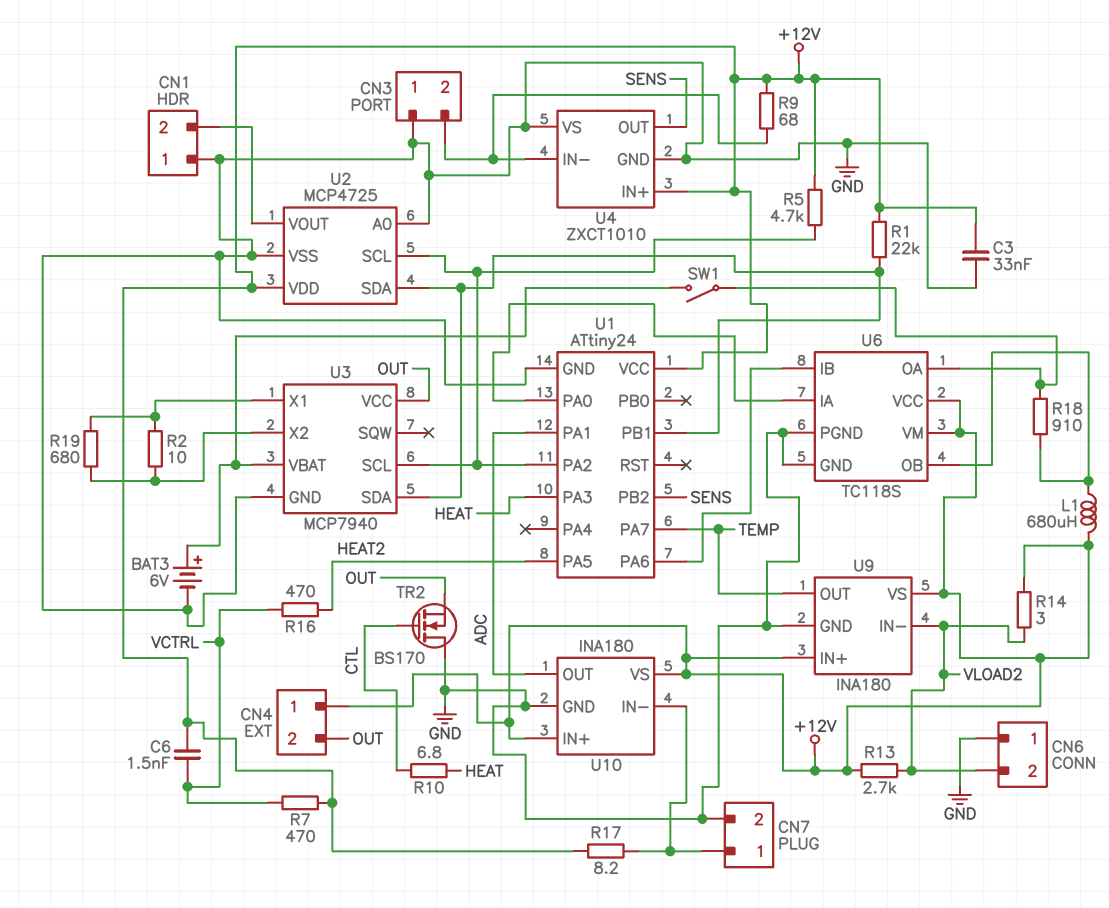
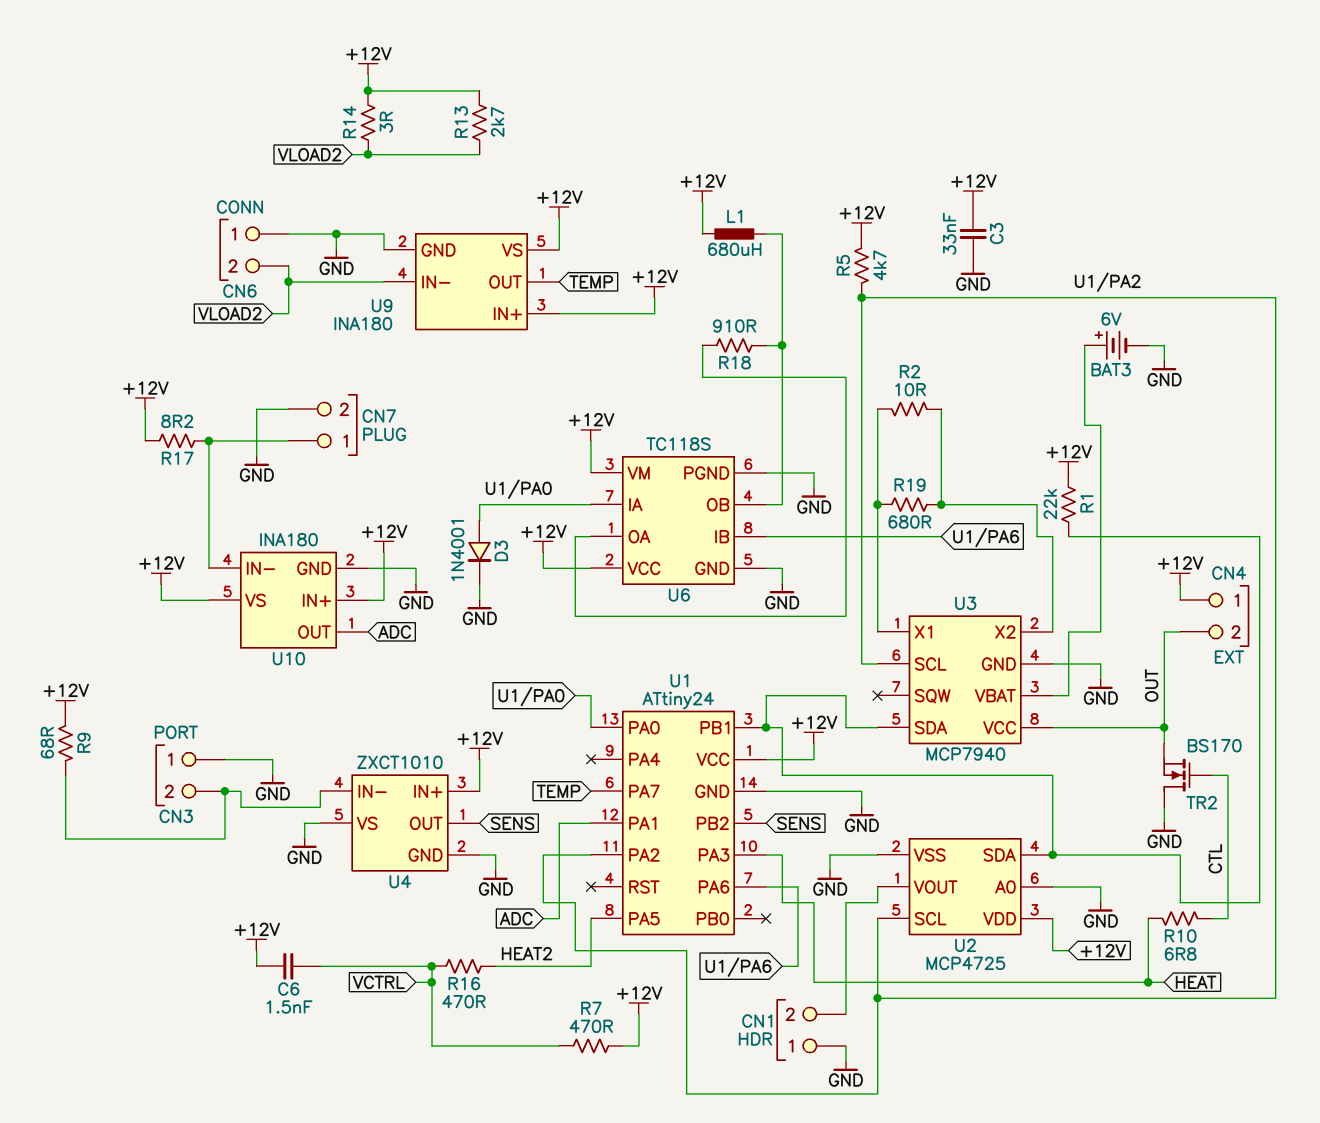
D3: none -> diode 1N4001 (A U1/PA0, K GND)
SW1: switch (U3/VBAT, U6/OA) -> none

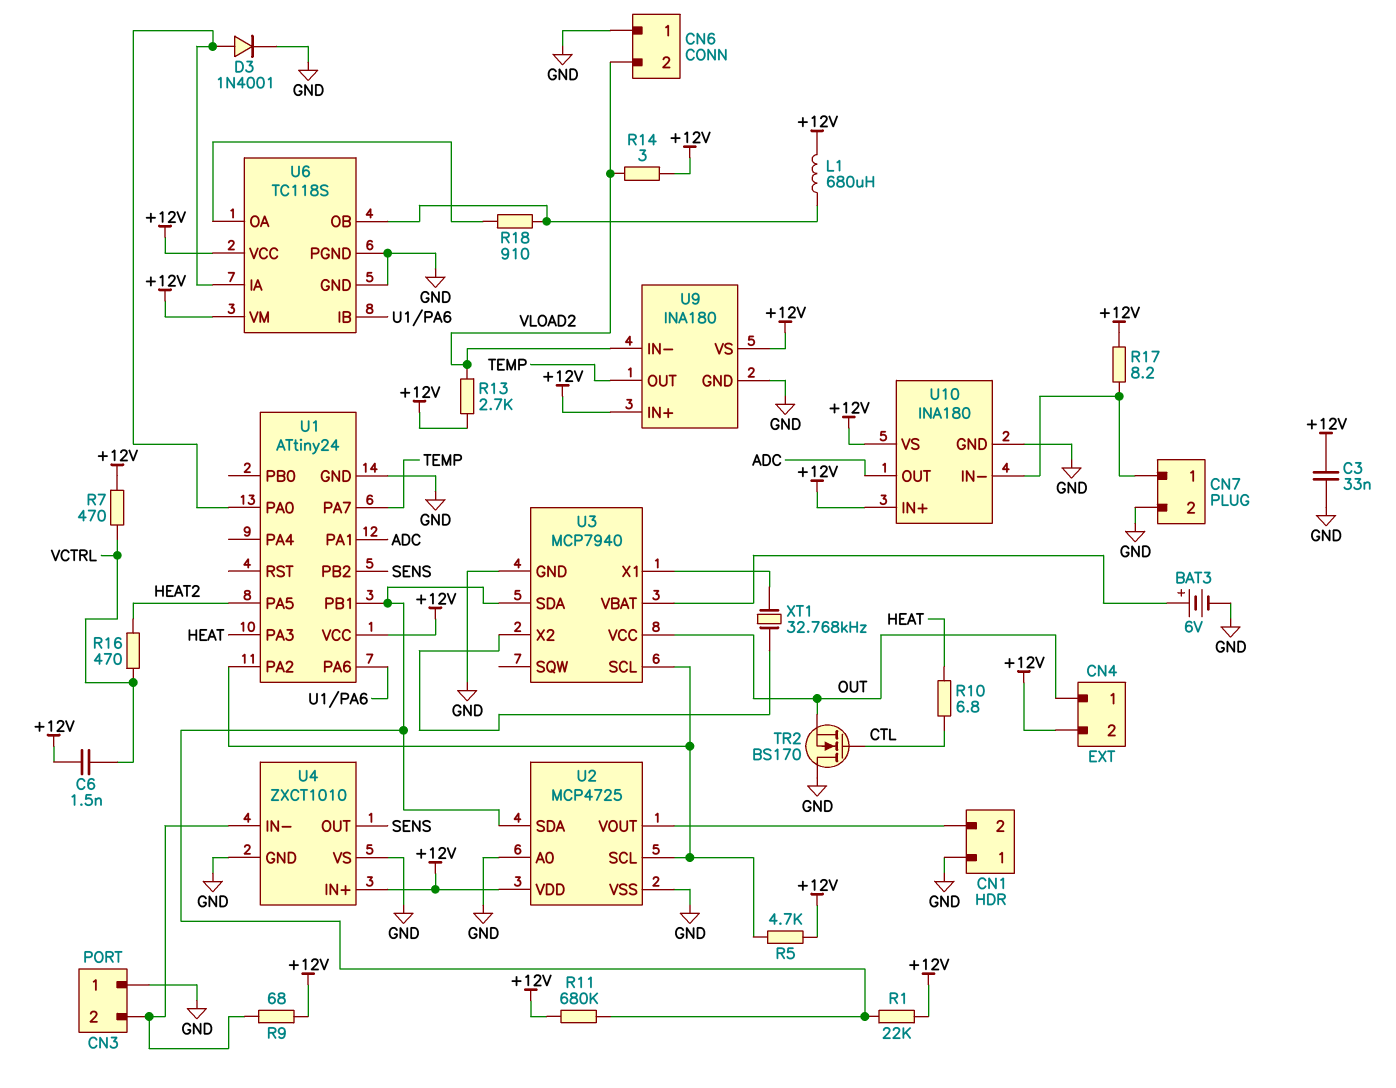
CN4 pin 1: +12V -> OUT
CN4 pin 2: OUT -> +12V
R2: 10 (U3/X1, U3/X2) -> none
R11: none -> 680k (+12V, U1/PB1)
R19: 680 (U3/X1, U3/X2) -> none
XT1: none -> 32.768kHz (U3/X1, U3/X2)

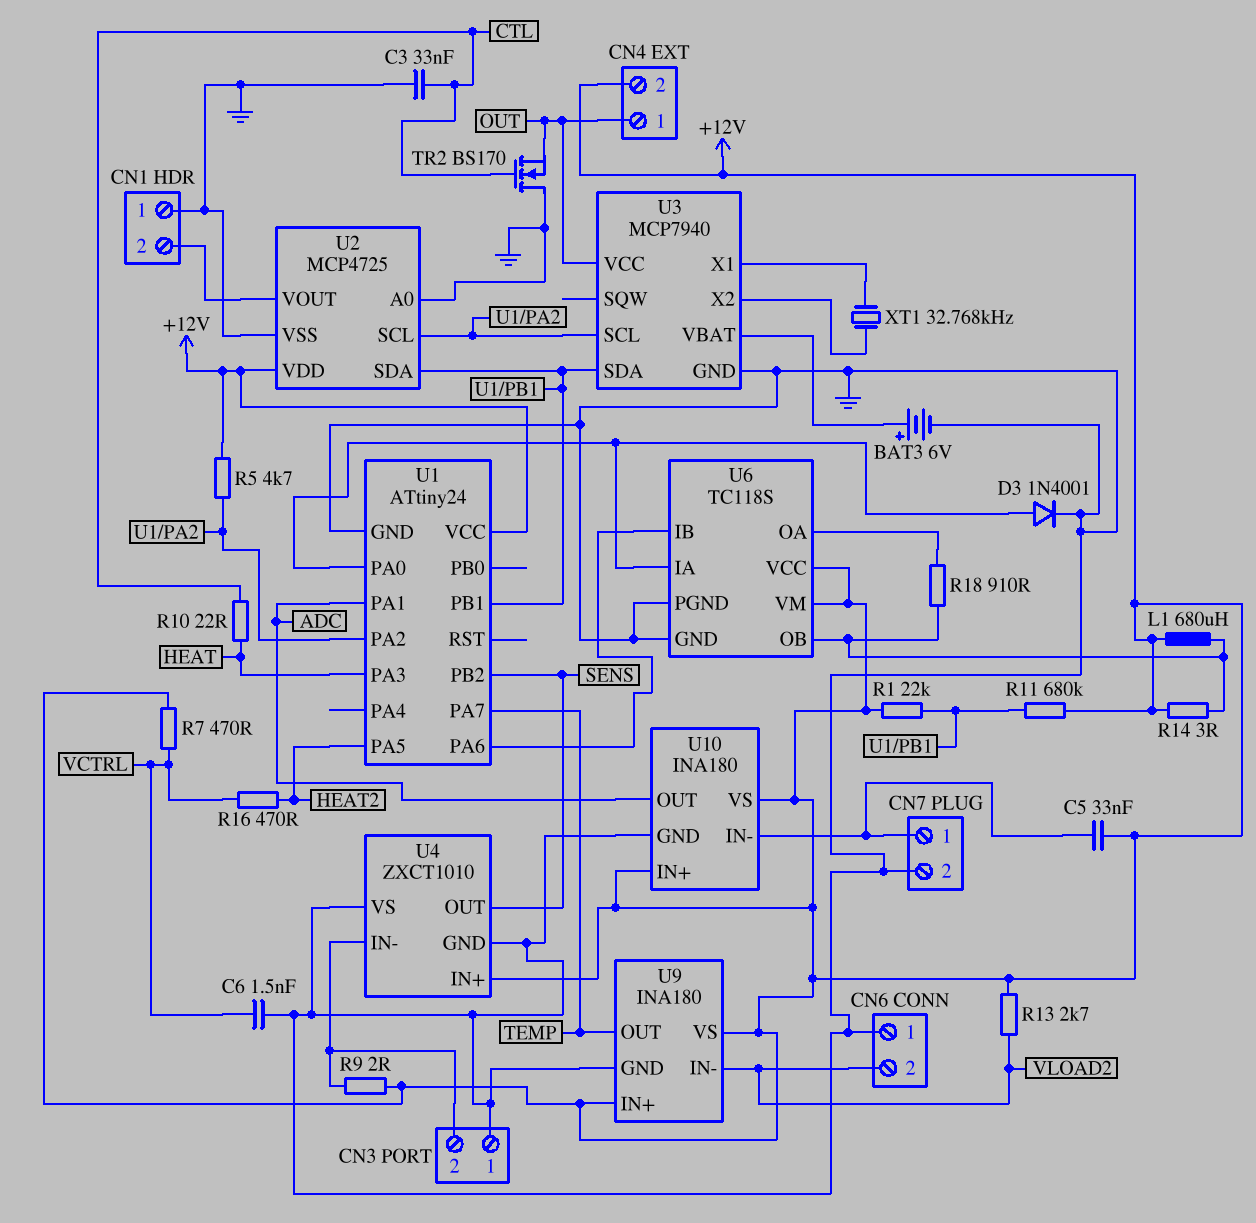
C3: 33nF (+12V, GND) -> 33nF (CTL, GND)
C5: none -> 33nF (+12V, CN7/1)
C6: 1.5nF (+12V, VCTRL) -> 1.5nF (GND, VCTRL)
R9: 68 (+12V, CN3/2) -> 2 (+12V, CN3/2)
R10: 6.8 (CTL, HEAT) -> 22 (CTL, HEAT)
R14: 3 (+12V, VLOAD2) -> 3 (+12V, U6/OB)
R17: 8.2 (+12V, CN7/1) -> none

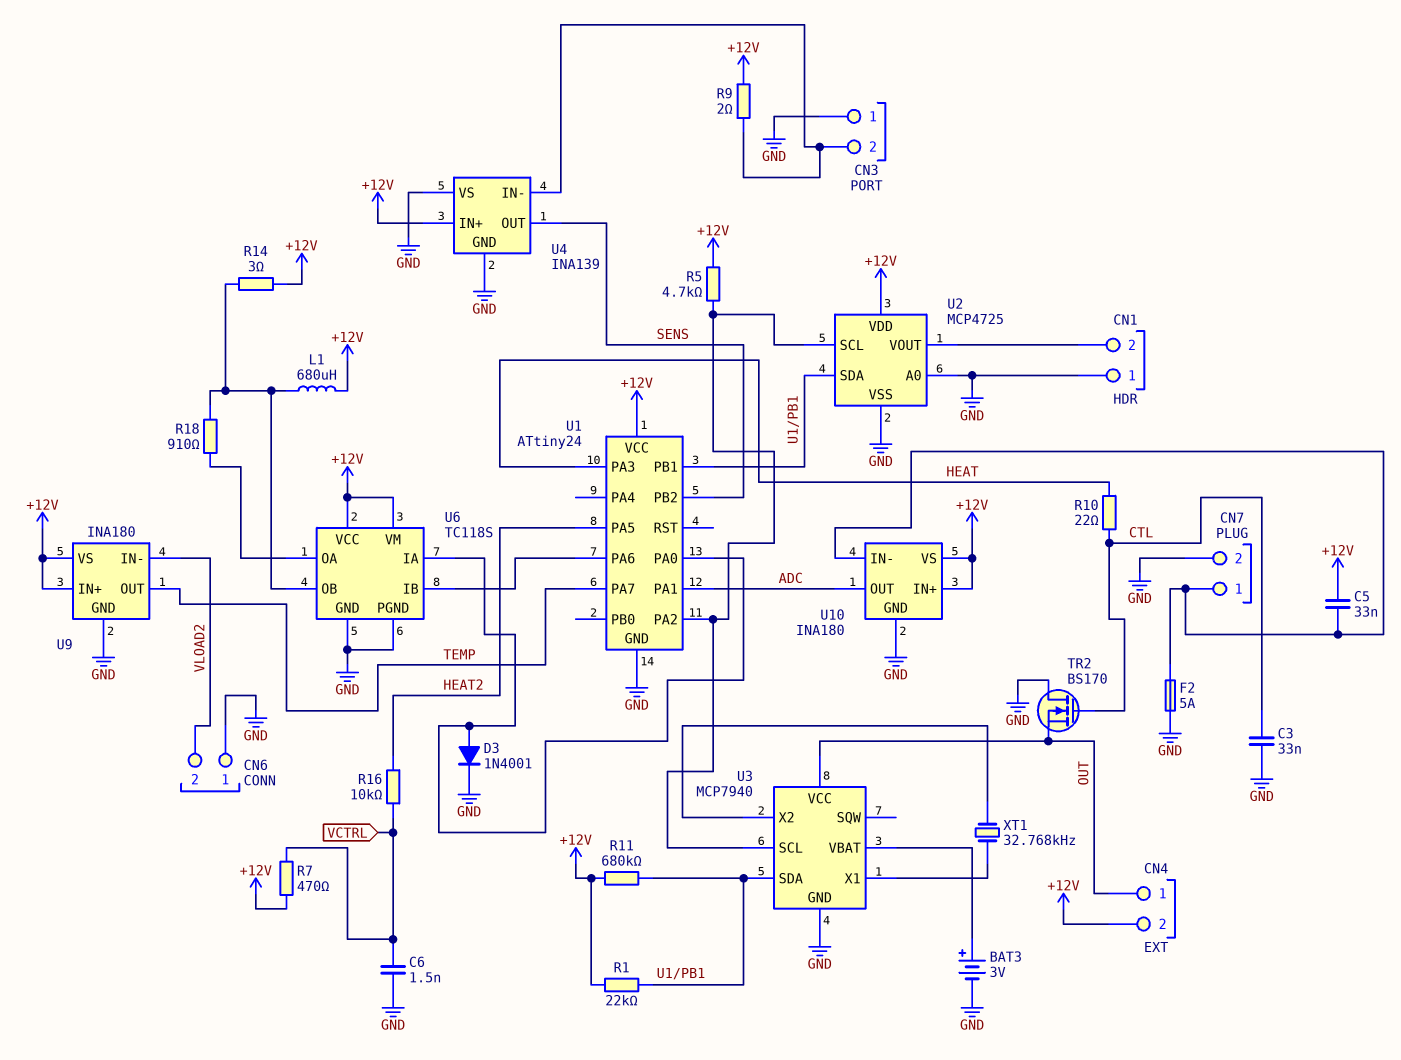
BAT3: 6V (plus U3/VBAT, minus GND) -> 3V (plus U3/VBAT, minus GND)
F2: none -> 5A (CN7/1, GND)
R13: 2.7k (+12V, VLOAD2) -> none
R16: 470 (HEAT2, VCTRL) -> 10k (HEAT2, VCTRL)
U4: ZXCT1010 -> INA139

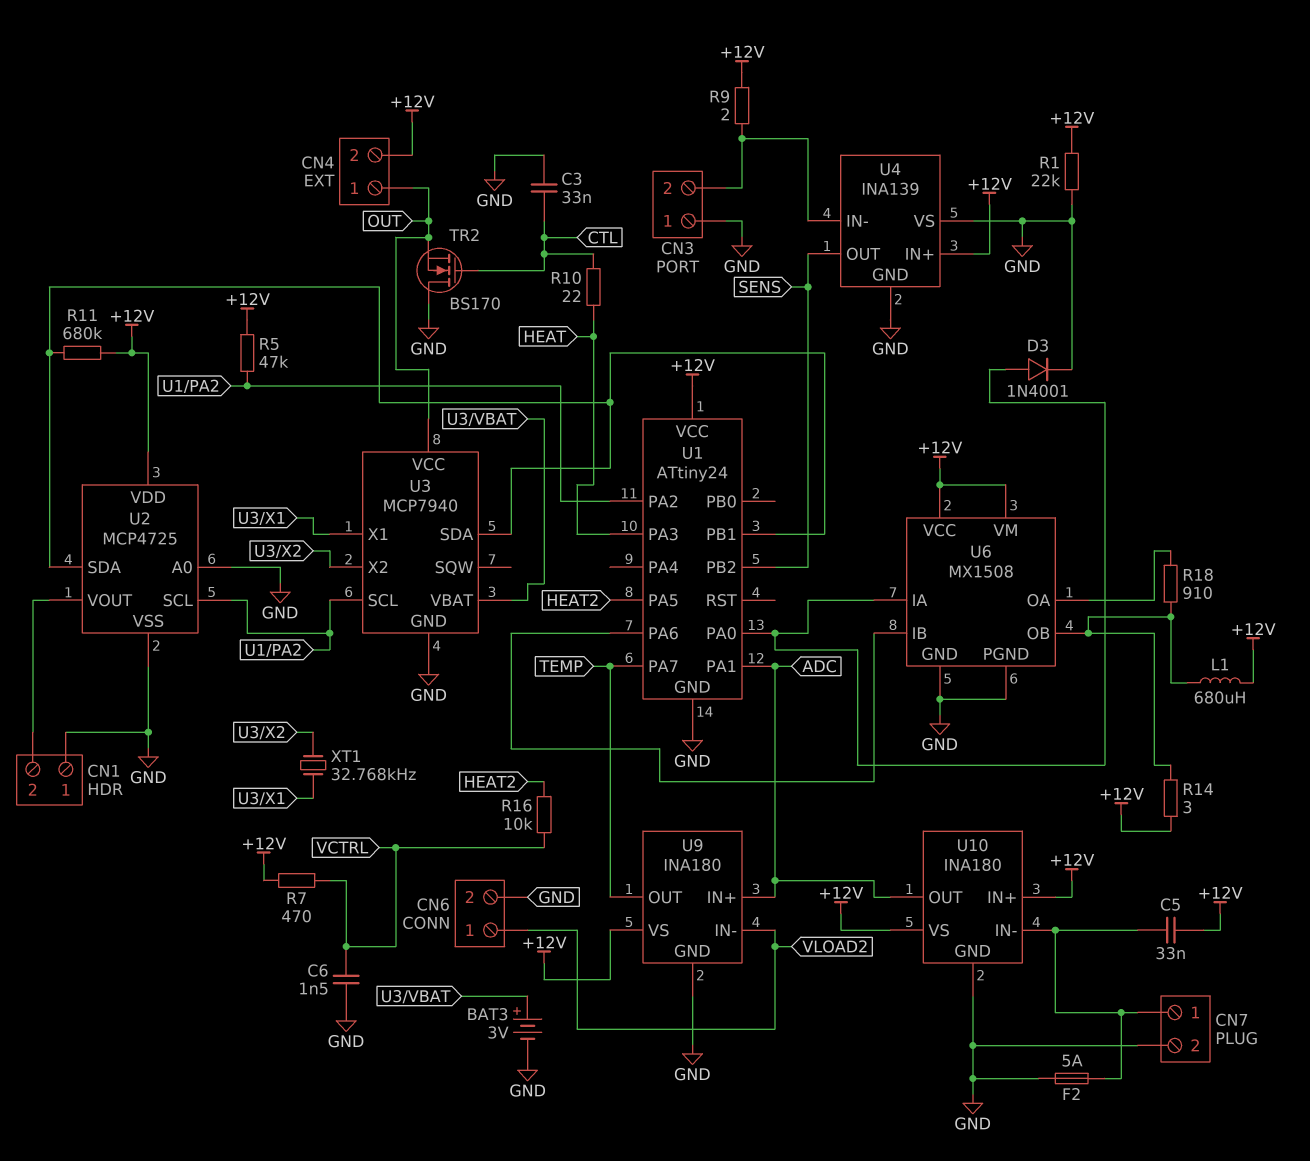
CN6 pin 1: GND -> VLOAD2
CN6 pin 2: VLOAD2 -> GND
R1: 22k (+12V, U1/PB1) -> 22k (+12V, GND)
R5: 4.7k (+12V, U1/PA2) -> 47k (+12V, U1/PA2)
U6: TC118S -> MX1508
U9 pin IN+: +12V -> ADC

